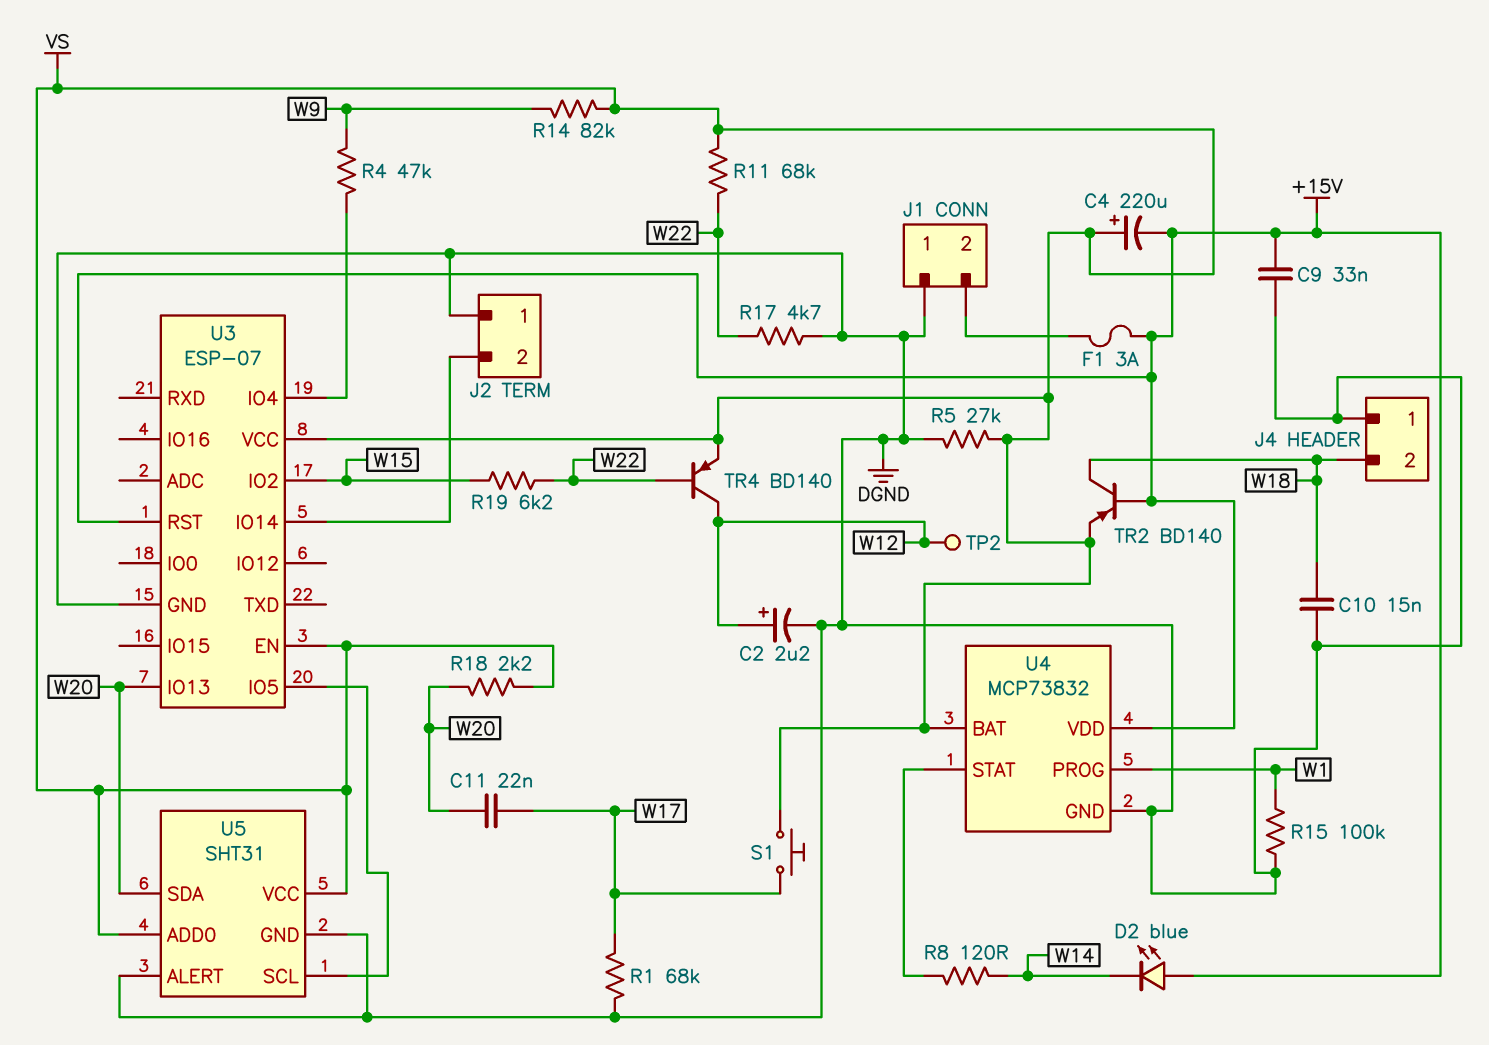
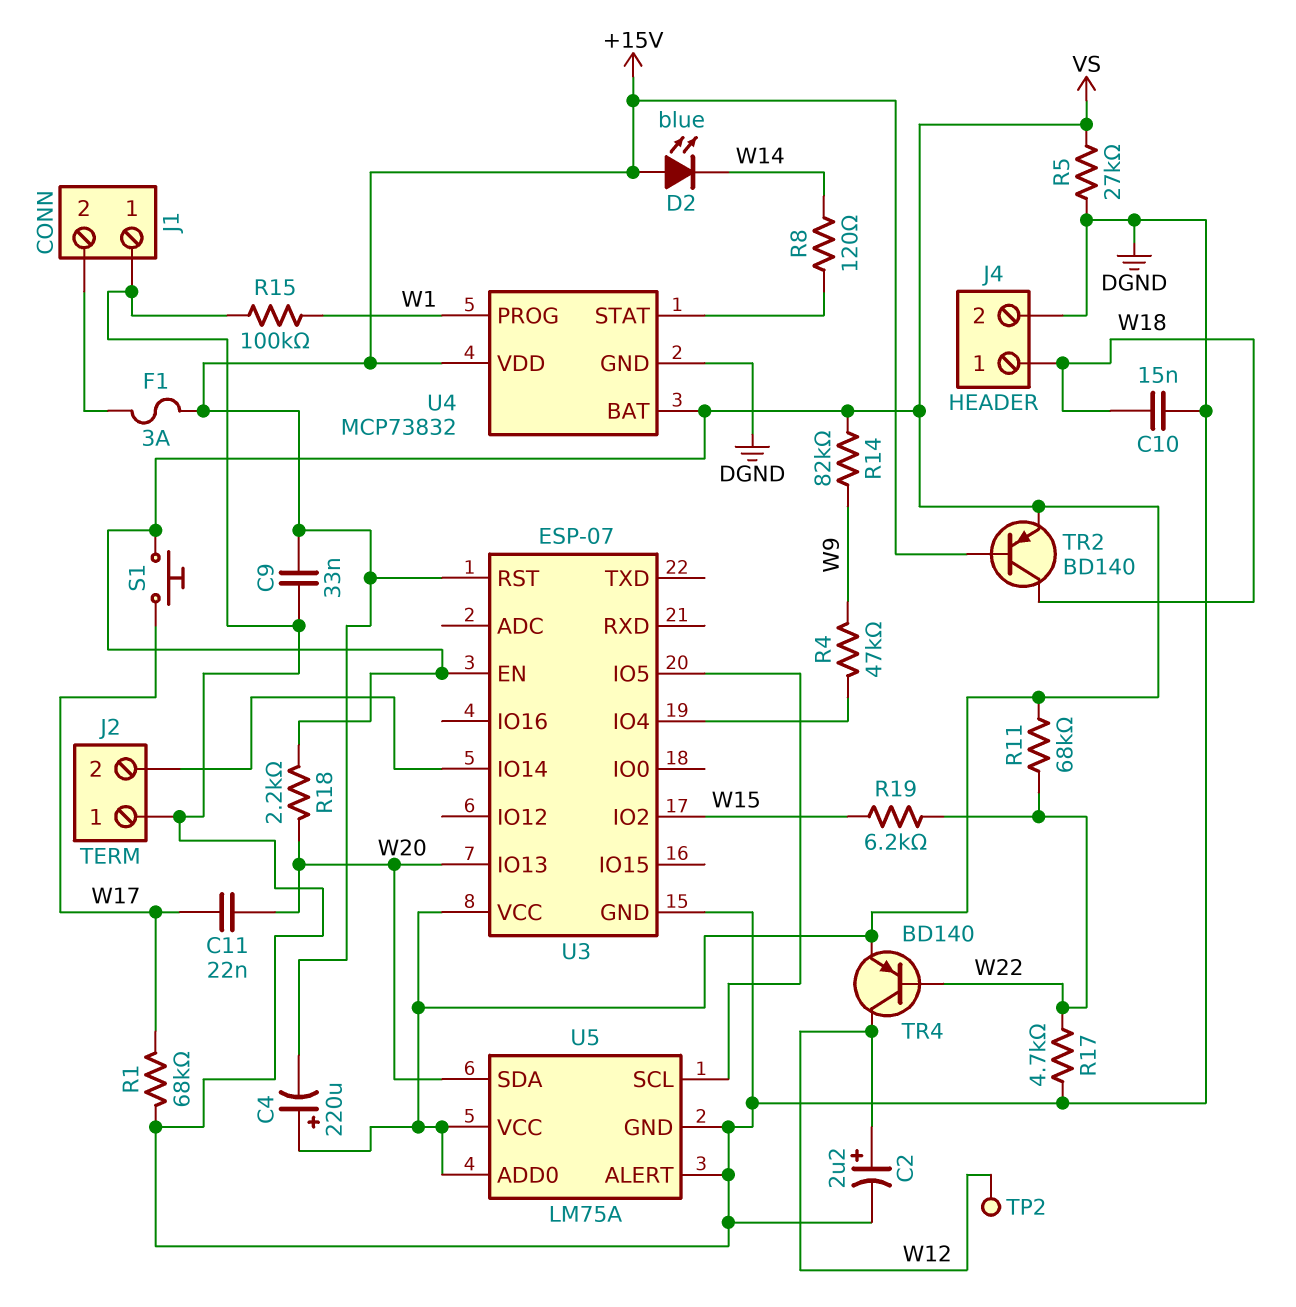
J4 pin 1: DGND -> W18
J4 pin 2: W18 -> DGND
U5: SHT31 -> LM75A

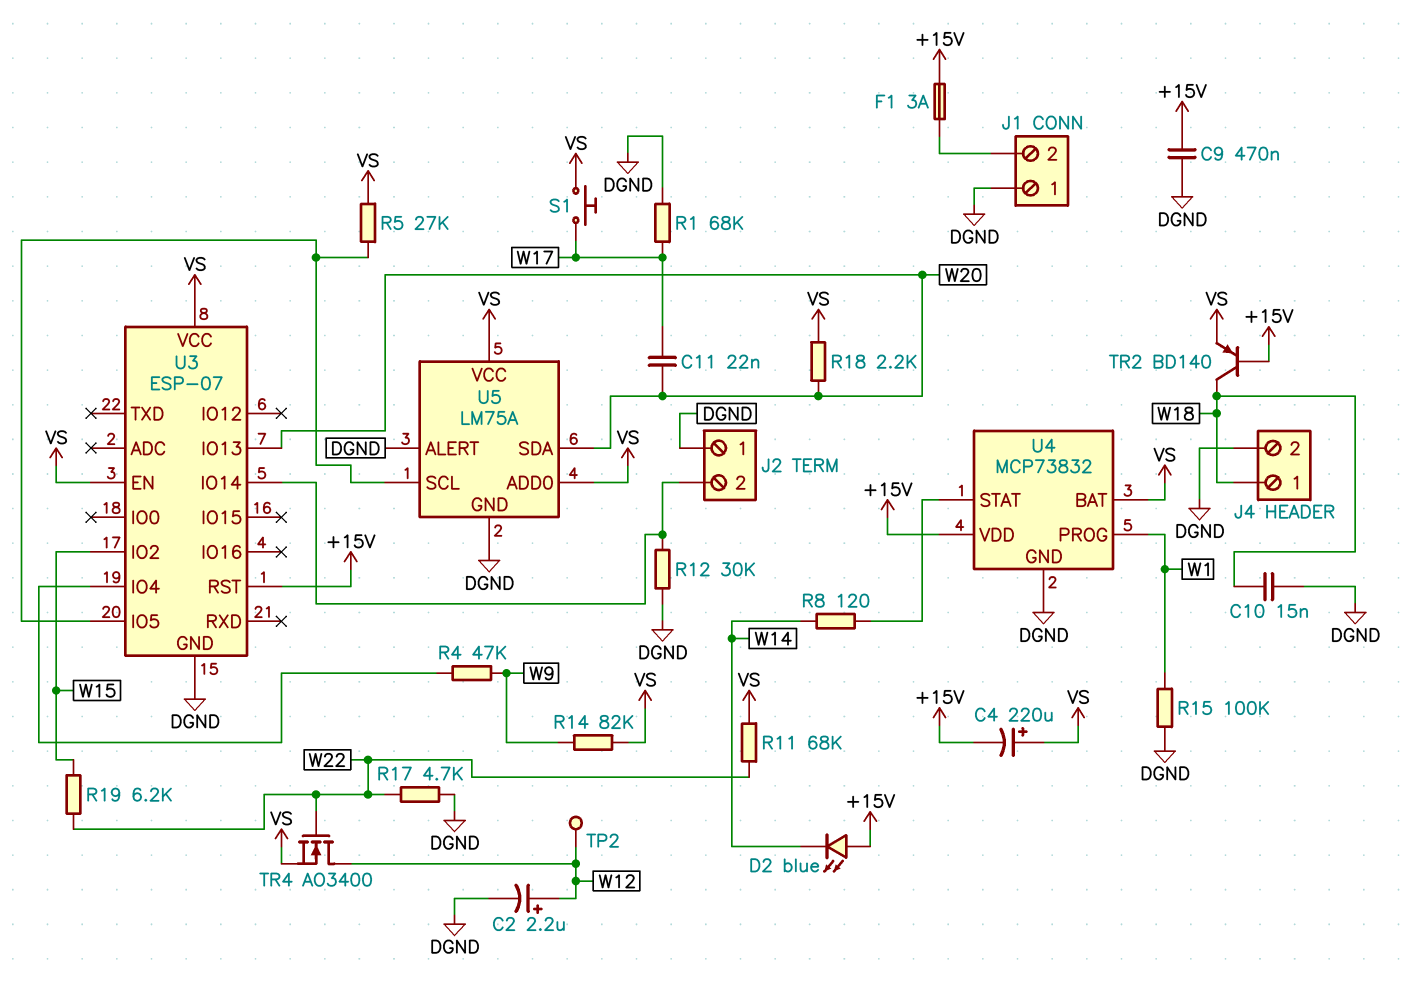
C9: 33nF (+15V, DGND) -> 470nF (+15V, DGND)
R5: 27k (DGND, VS) -> 27k (U3/IO5, VS)
R12: none -> 30k (DGND, J2/2)
TR4: PNP BD140 (B W22, C W12, E VS) -> NMOS AO3400 (G W22, D W12, S VS)

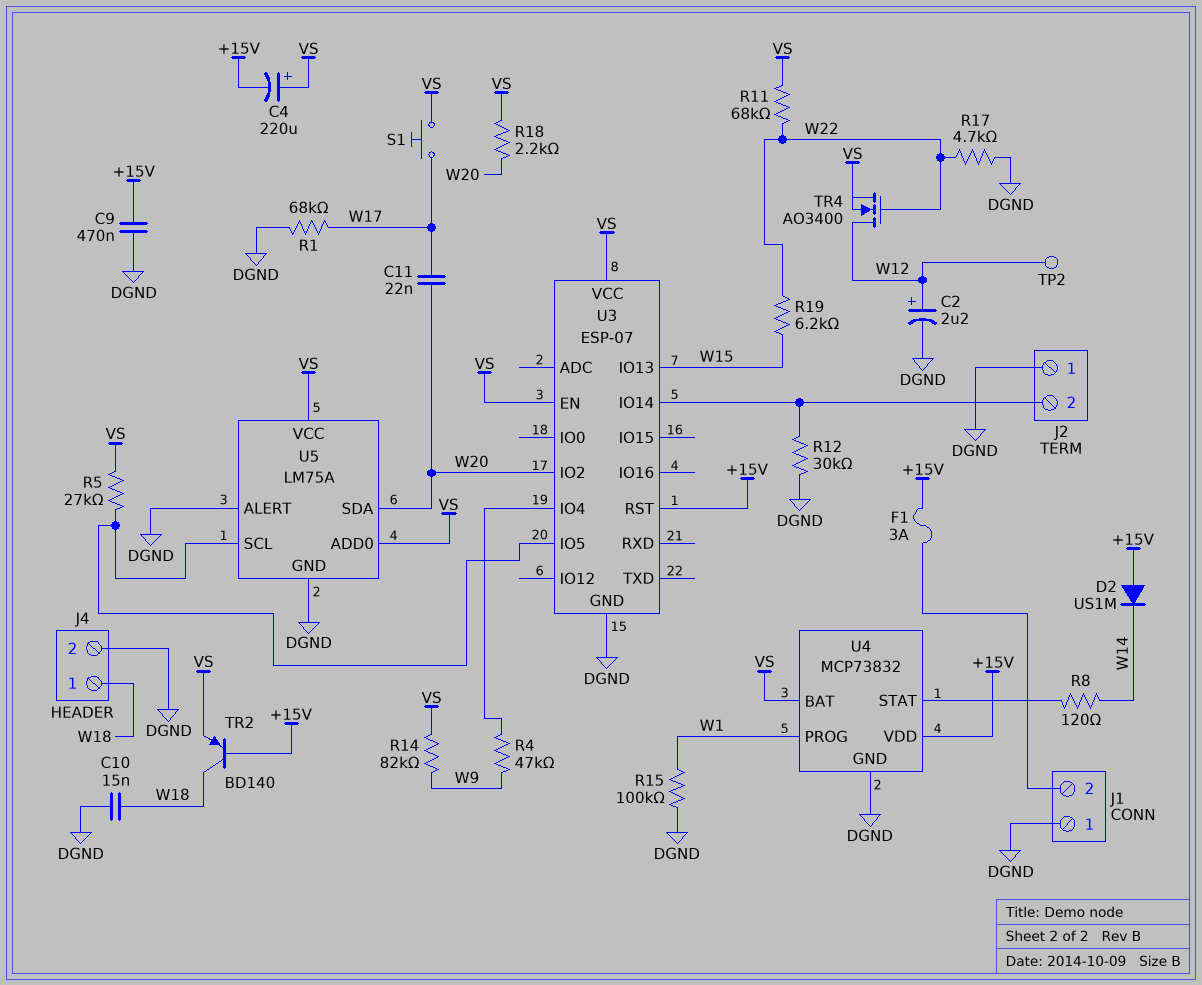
D2: LED blue (A +15V, K W14) -> diode US1M (A +15V, K W14)
U3 pin IO2: W15 -> W20
U3 pin IO13: W20 -> W15

